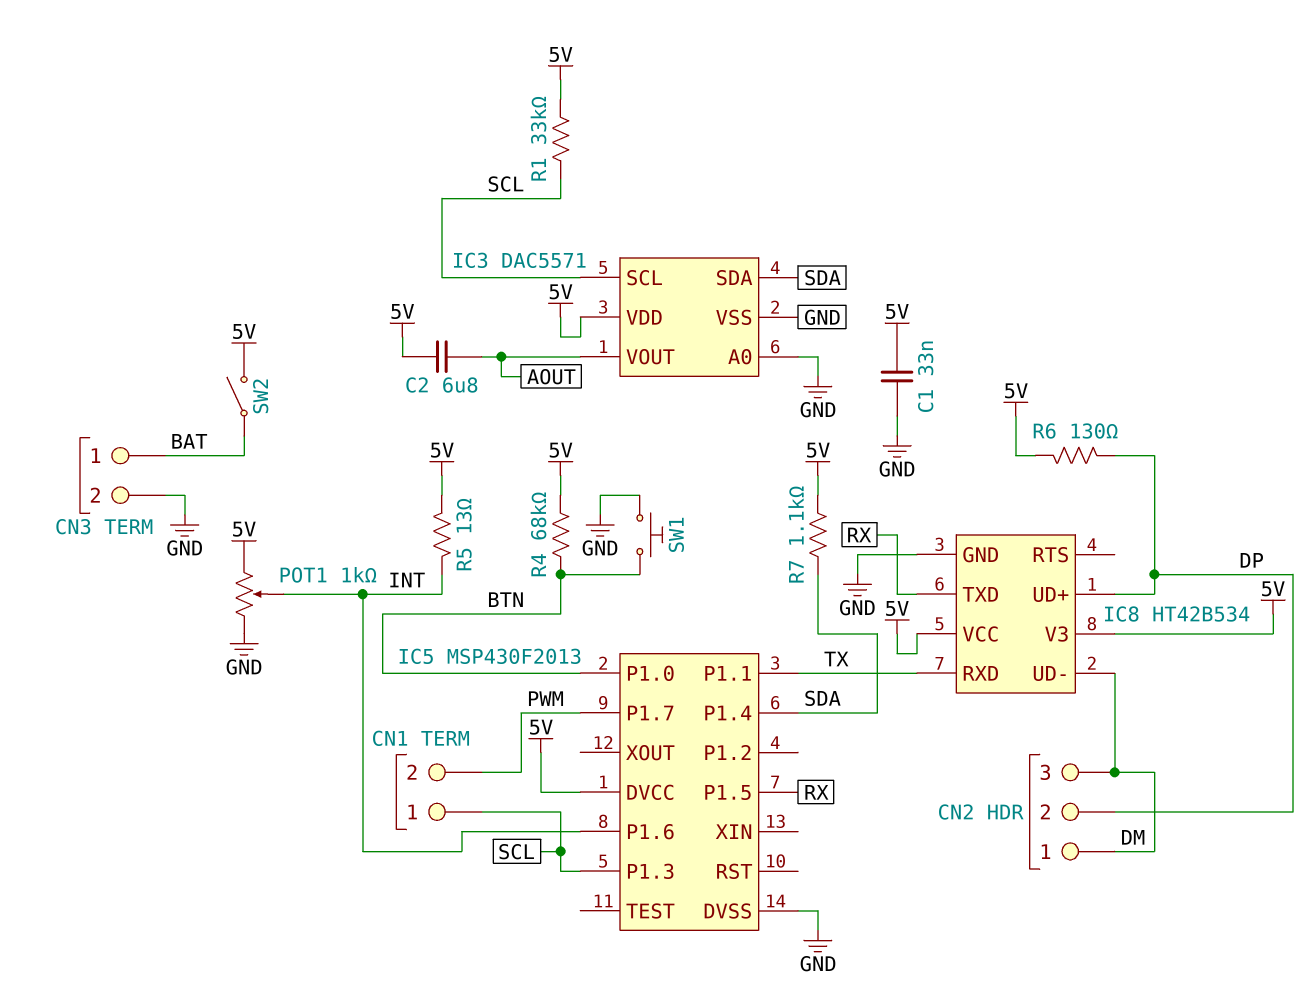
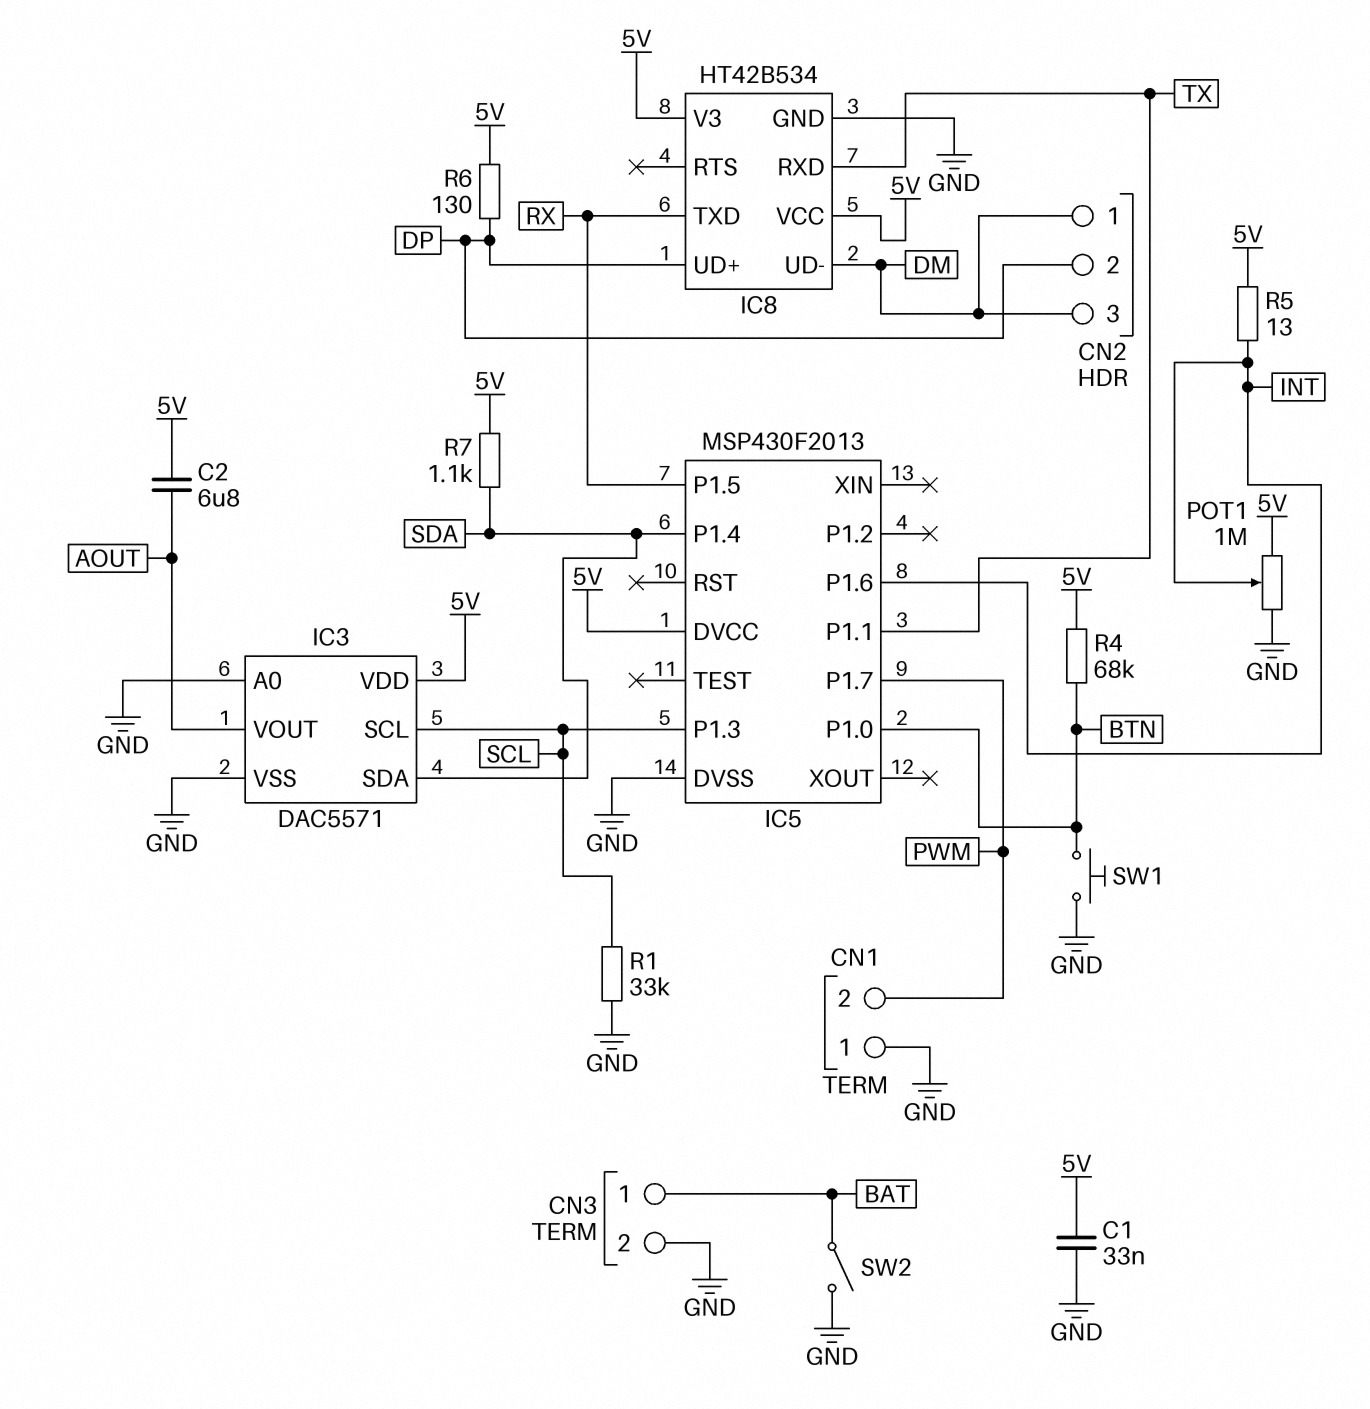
CN1 pin 1: SCL -> GND
POT1: 1k (5V, GND, wiper INT) -> 1M (5V, GND, wiper INT)
R1: 33k (5V, SCL) -> 33k (GND, SCL)
SW2: switch (5V, BAT) -> switch (BAT, GND)

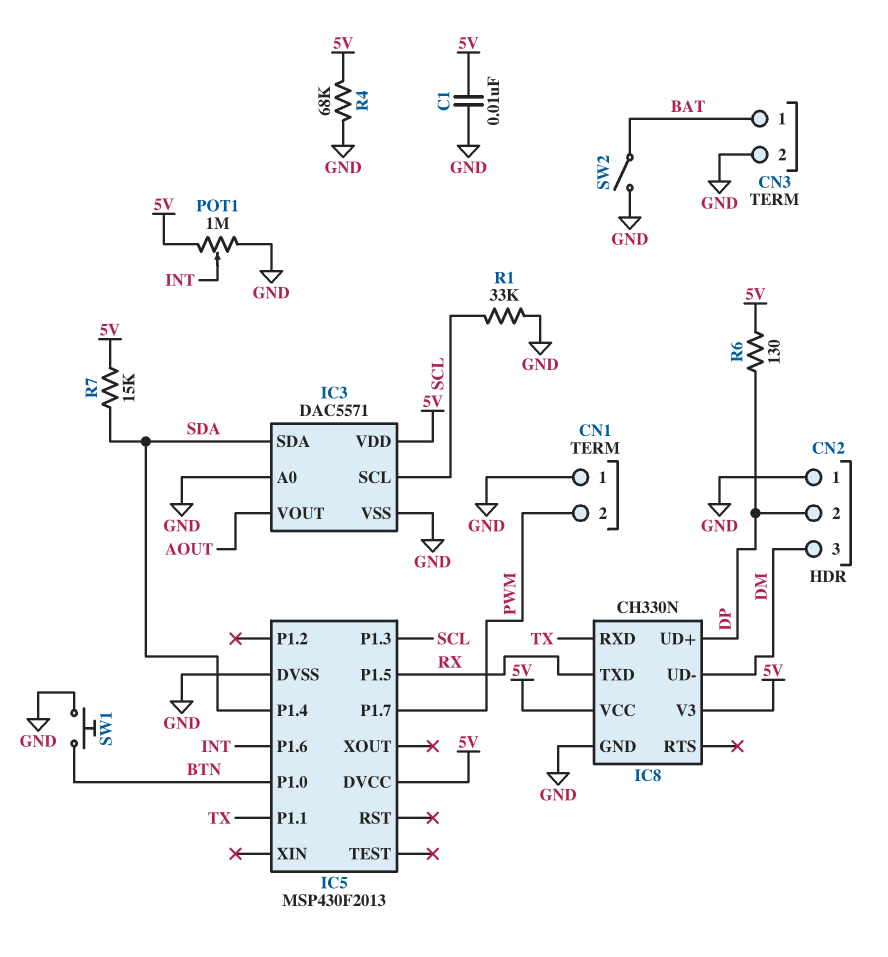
C1: 33nF (5V, GND) -> 10nF (5V, GND)
C2: 6.8uF (5V, AOUT) -> none
CN2 pin 1: DM -> GND
IC8: HT42B534 -> CH330N
R4: 68k (5V, BTN) -> 68k (5V, GND)
R5: 13 (5V, INT) -> none
R7: 1.1k (5V, SDA) -> 15k (5V, SDA)

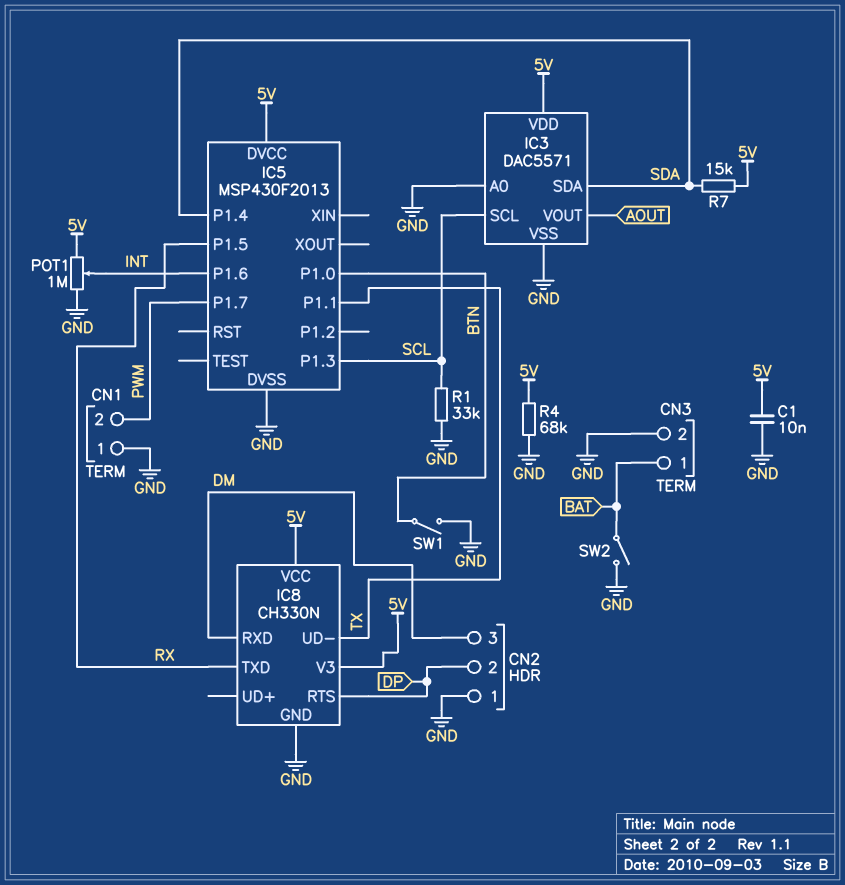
IC8 pin RTS: none -> DP
IC8 pin RXD: TX -> DM
IC8 pin UD+: DP -> none
IC8 pin UD-: DM -> TX
R6: 130 (5V, DP) -> none
SW1: button (BTN, GND) -> switch (BTN, GND)

